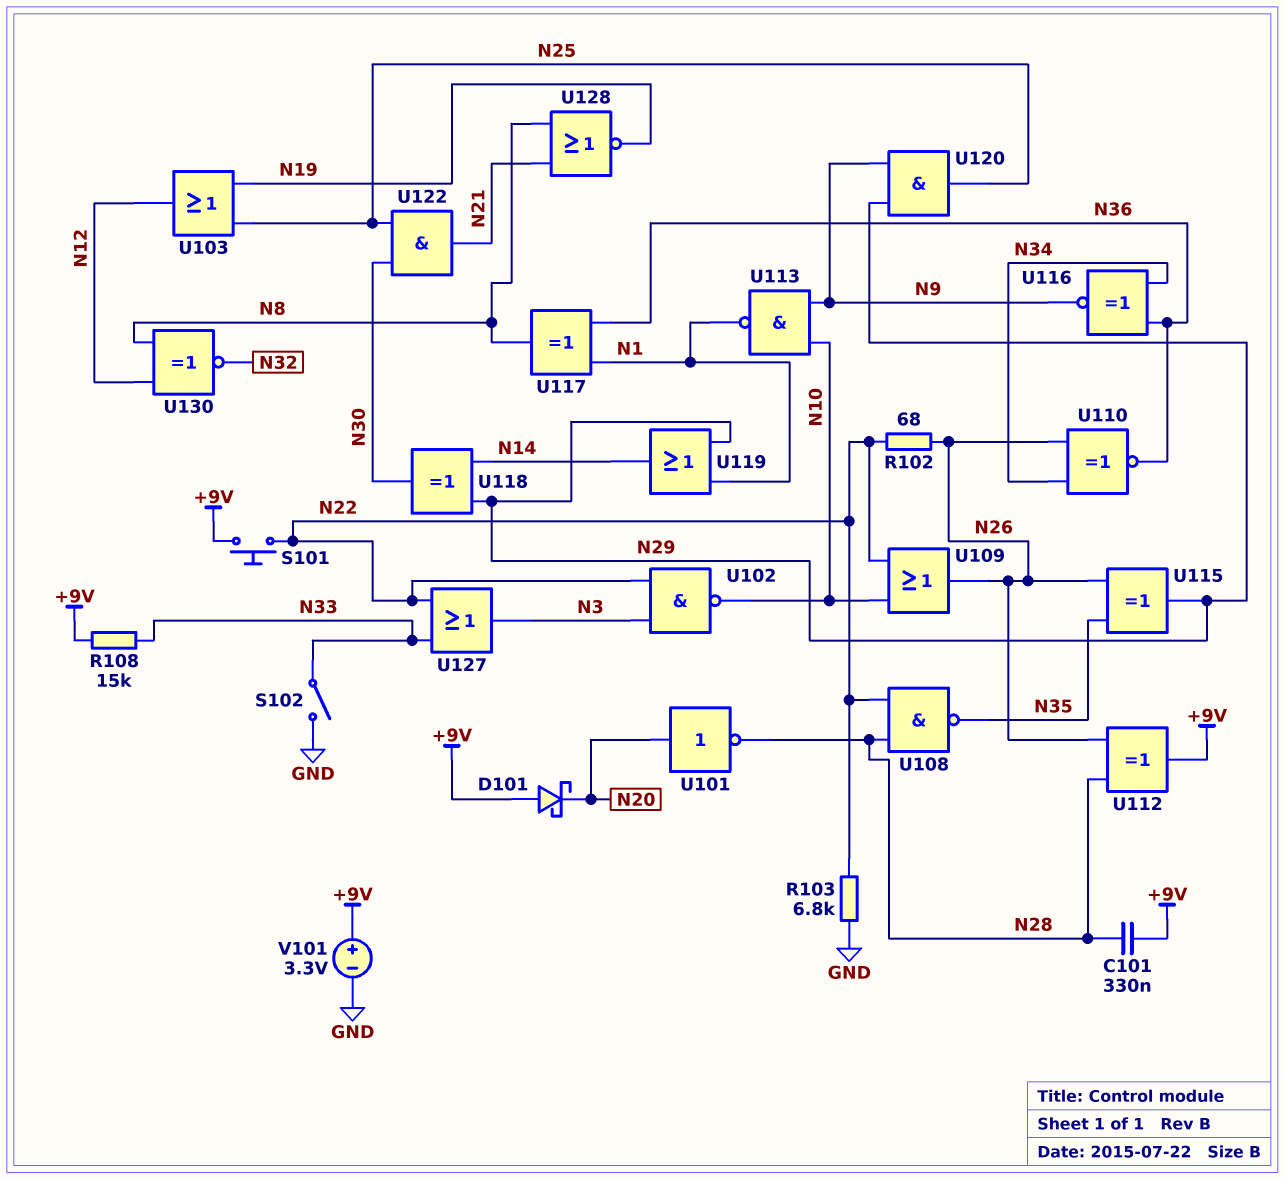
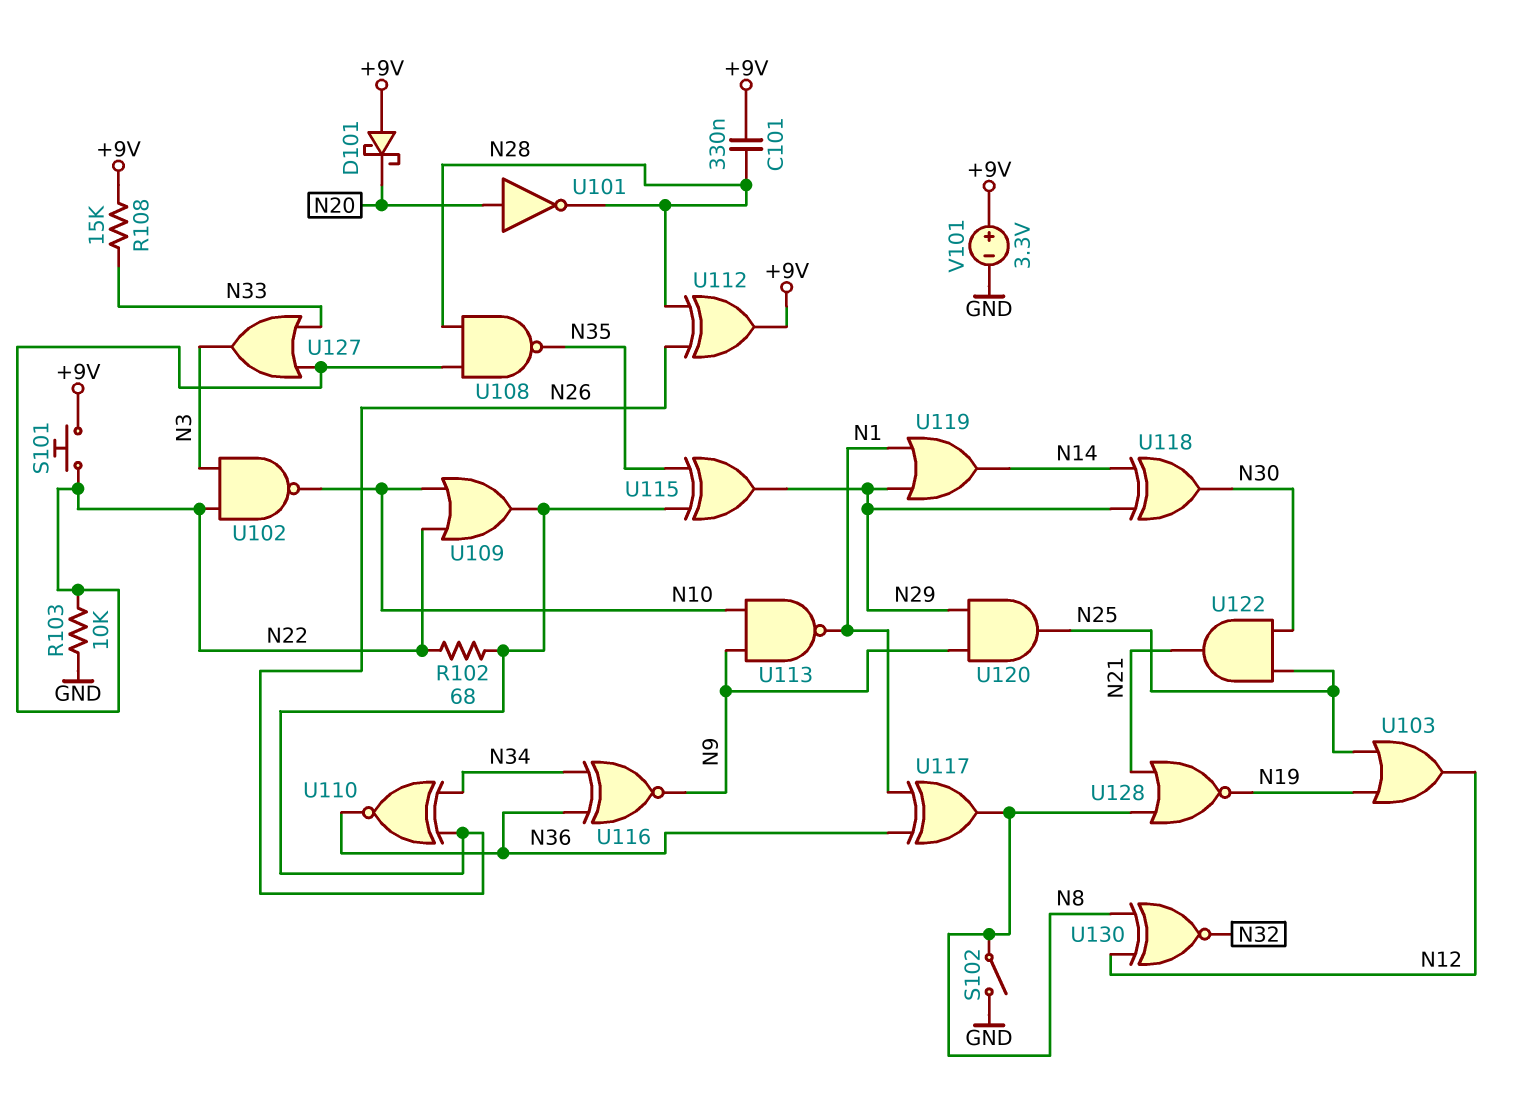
R103: 6.8k (GND, N22) -> 10k (GND, N22)
S102: switch (GND, N33) -> switch (GND, N8)

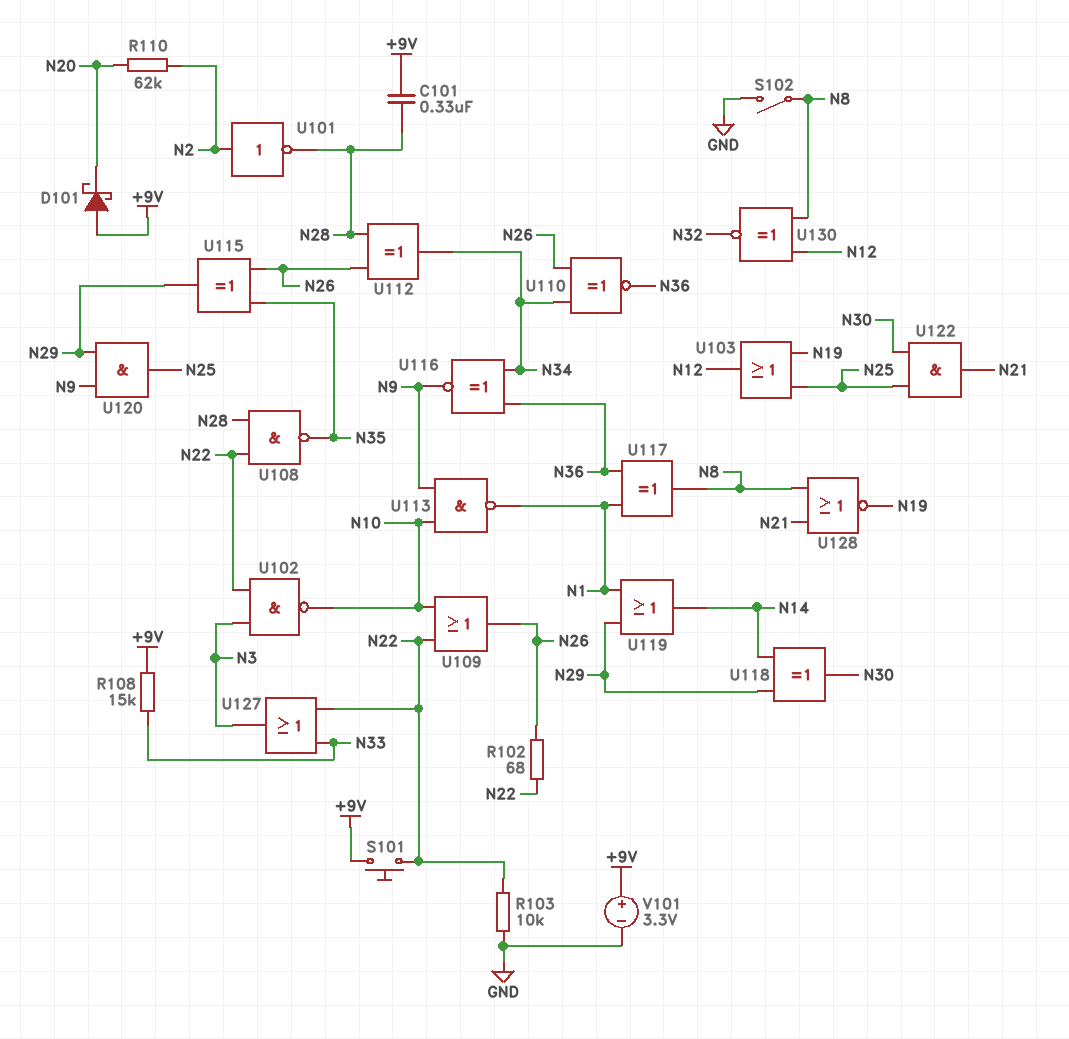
R110: none -> 62k (N2, N20)
U101: NOT (in N20, out N28) -> NOT (in N2, out N28)
U112: XOR (in N26, in N28, out +9V) -> XOR (in N26, in N28, out N34)

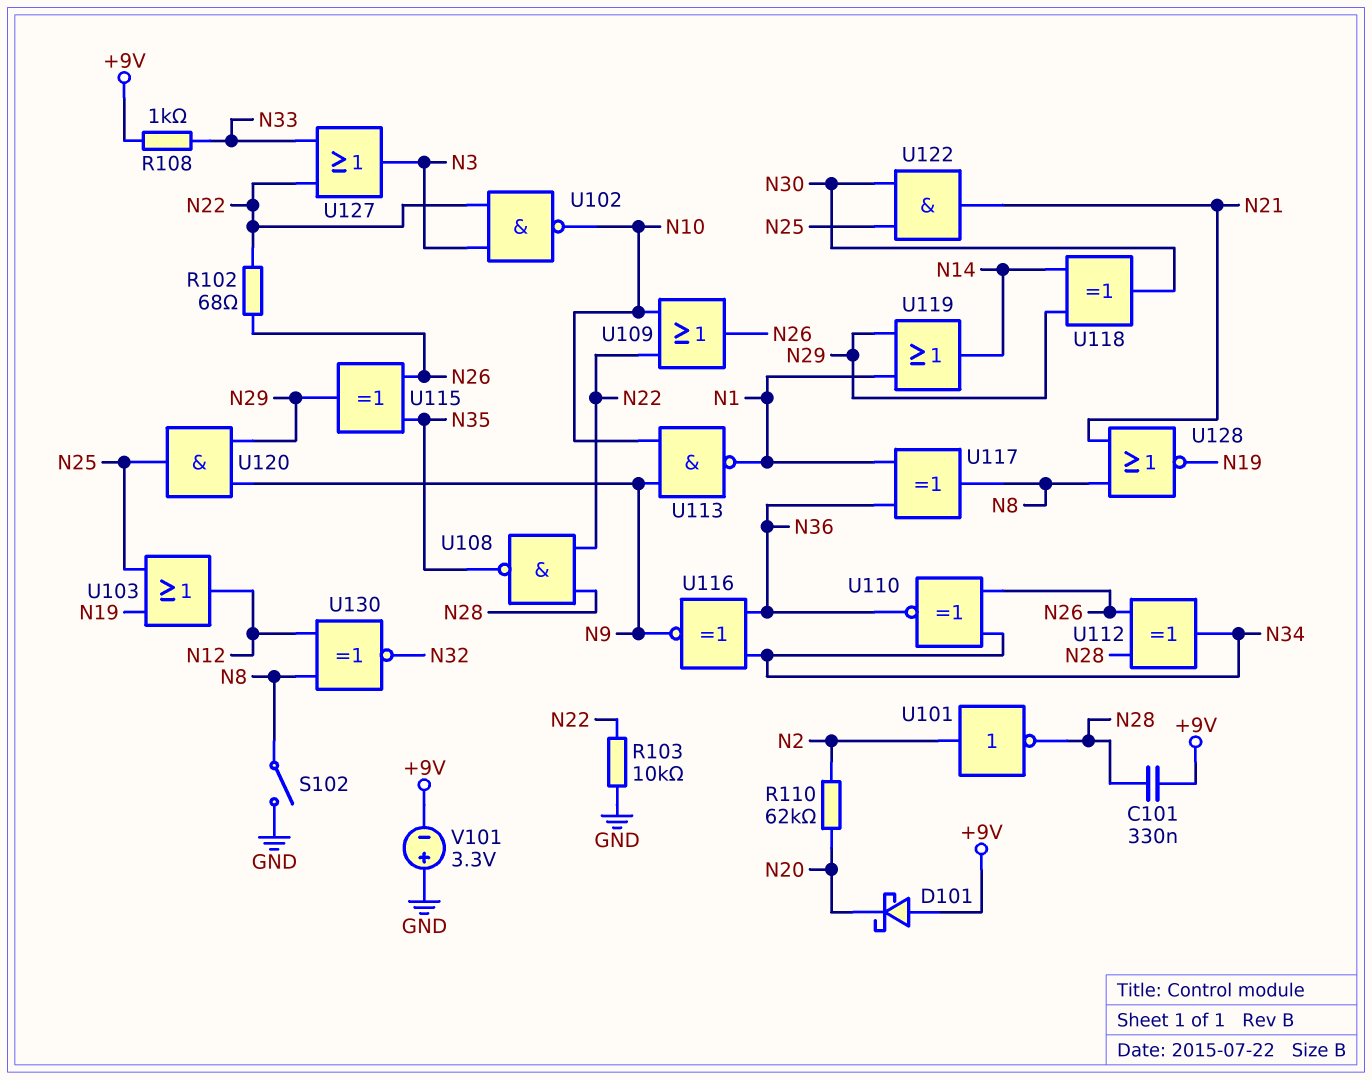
R108: 15k (+9V, N33) -> 1k (+9V, N33)
S101: button (+9V, N22) -> none
V101: 3.3V (plus +9V, minus GND) -> 3.3V (plus GND, minus +9V)

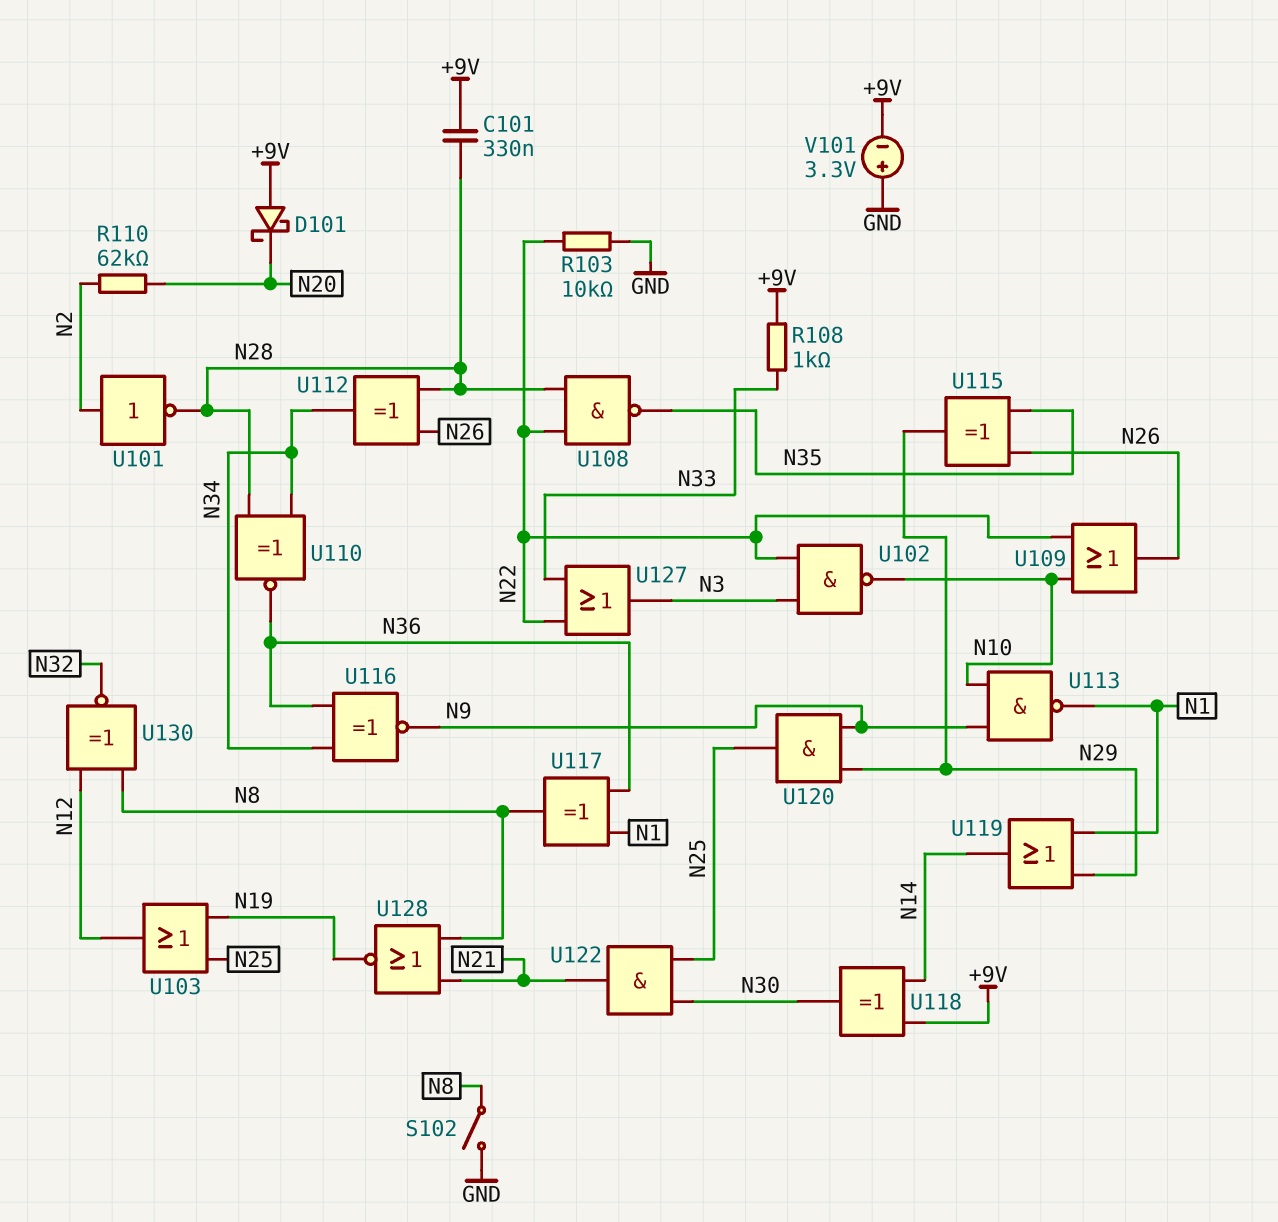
R102: 68 (N22, N26) -> none
U110: XNOR (in N26, in N34, out N36) -> XNOR (in N28, in N34, out N36)
U118: XOR (in N14, in N29, out N30) -> XOR (in +9V, in N14, out N30)

